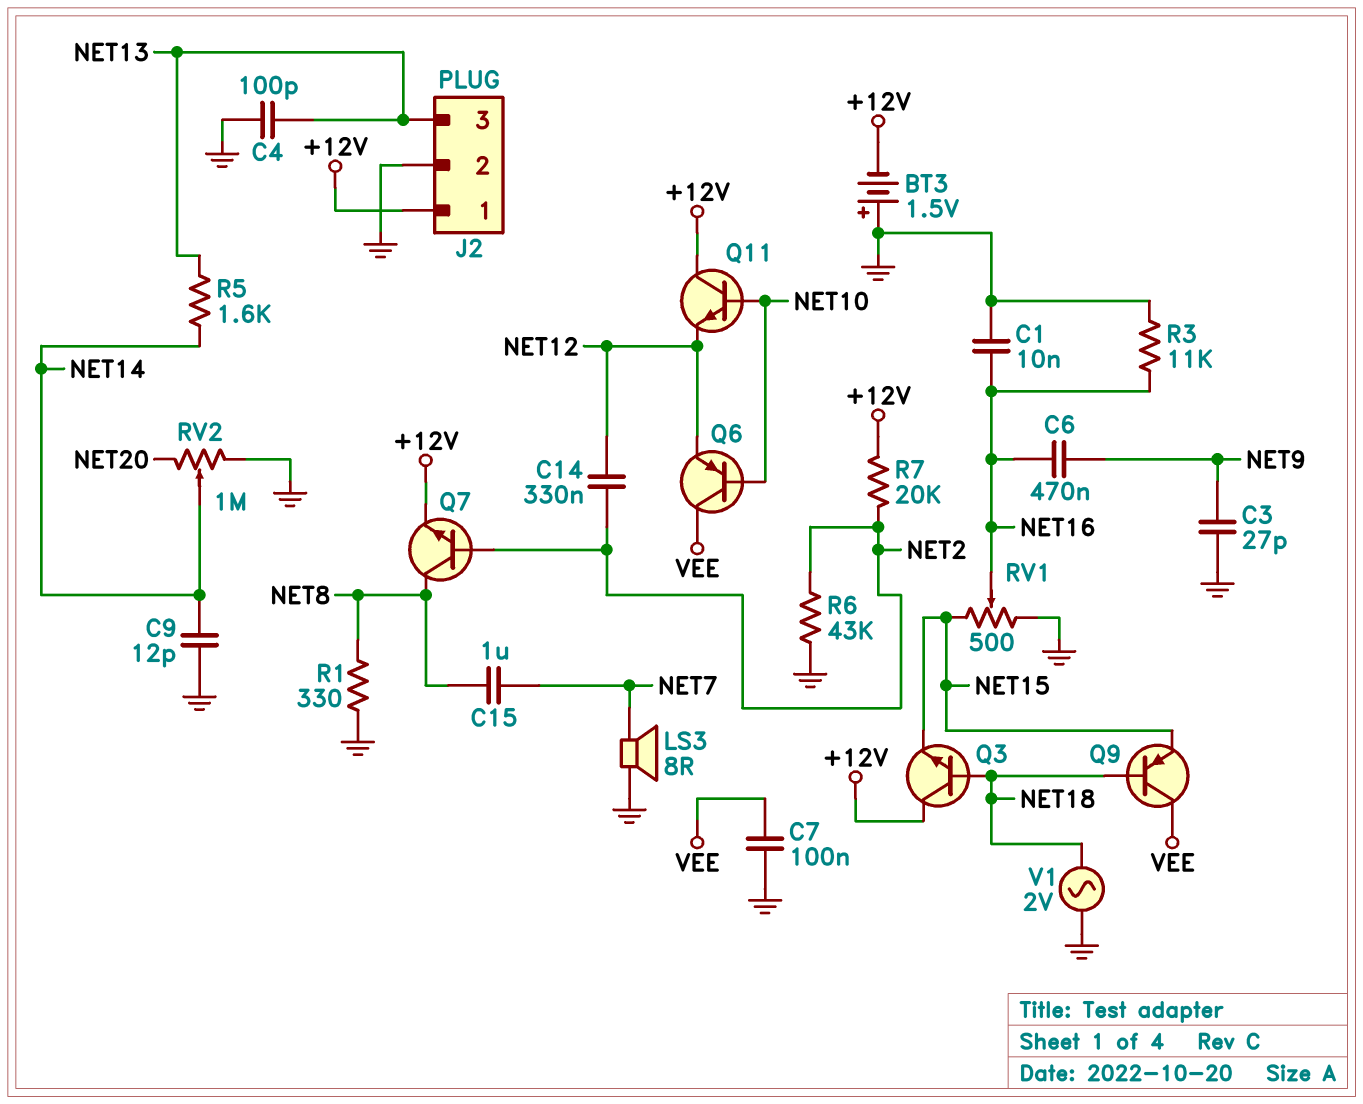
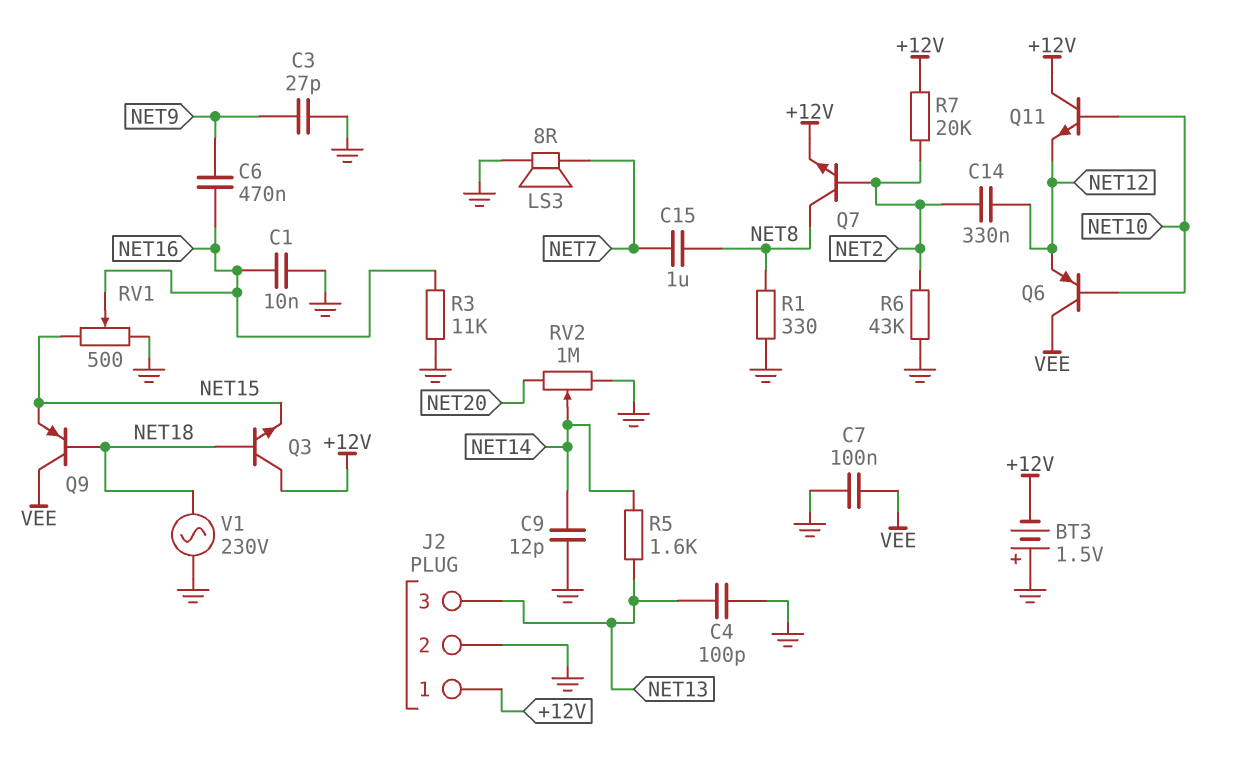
V1: AC 2V (GND, NET18) -> AC 230V (GND, NET18)

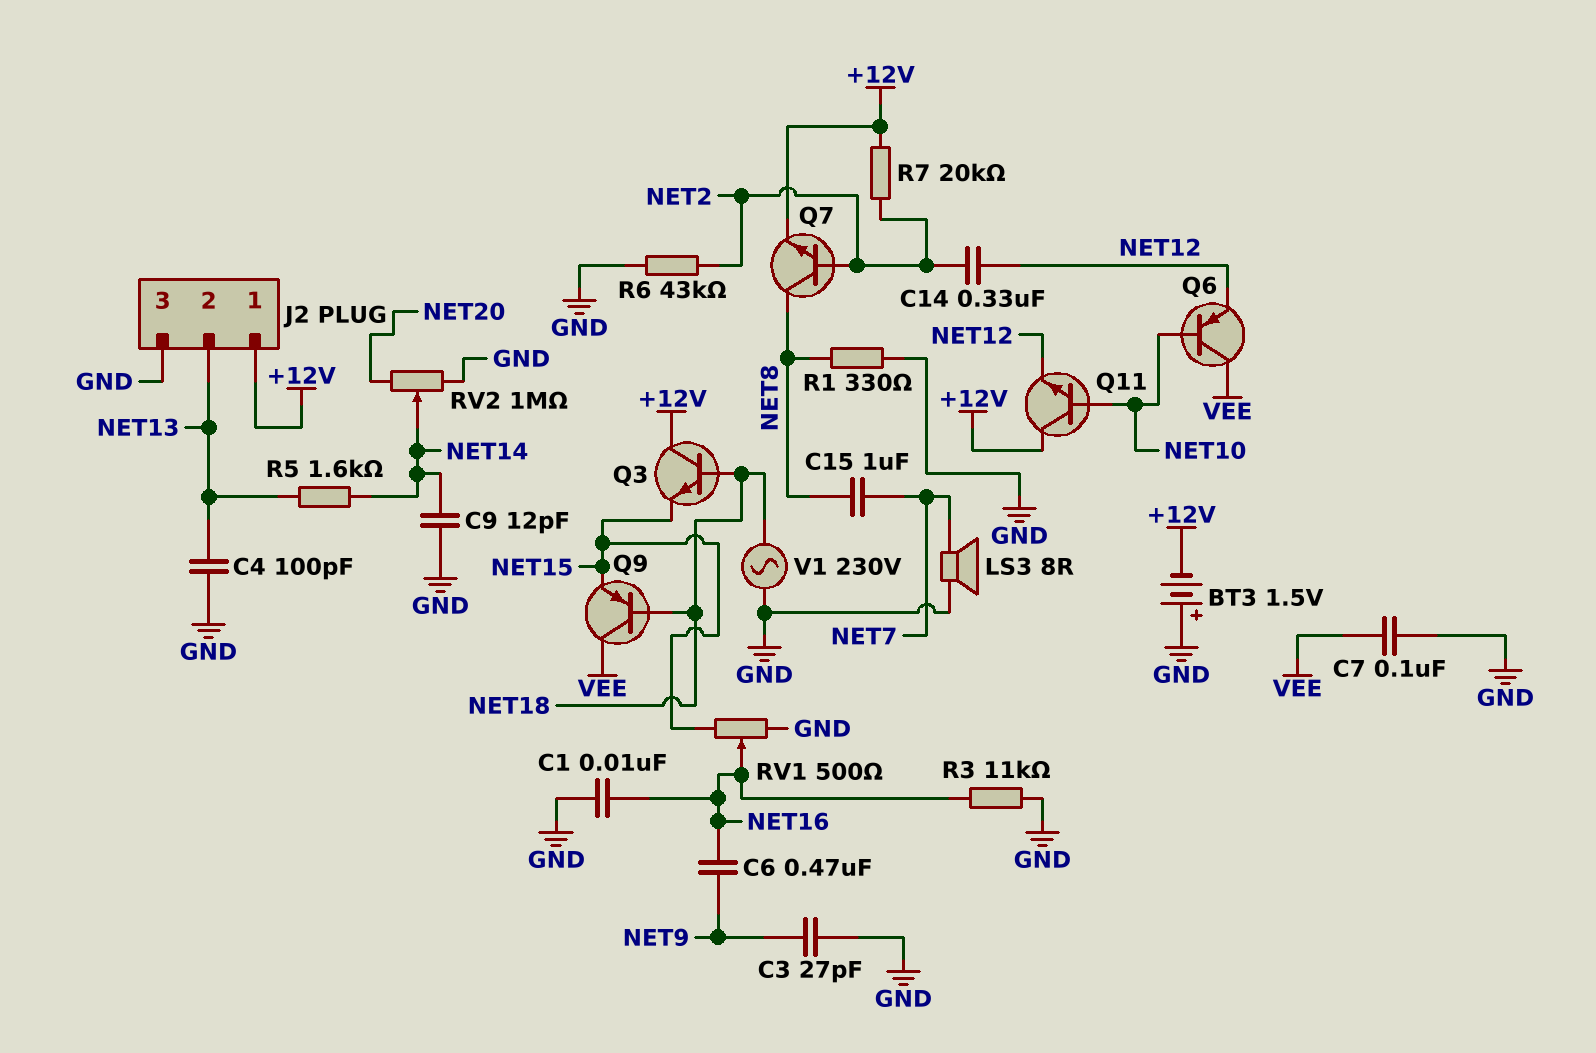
J2 pin 2: GND -> NET13
J2 pin 3: NET13 -> GND

